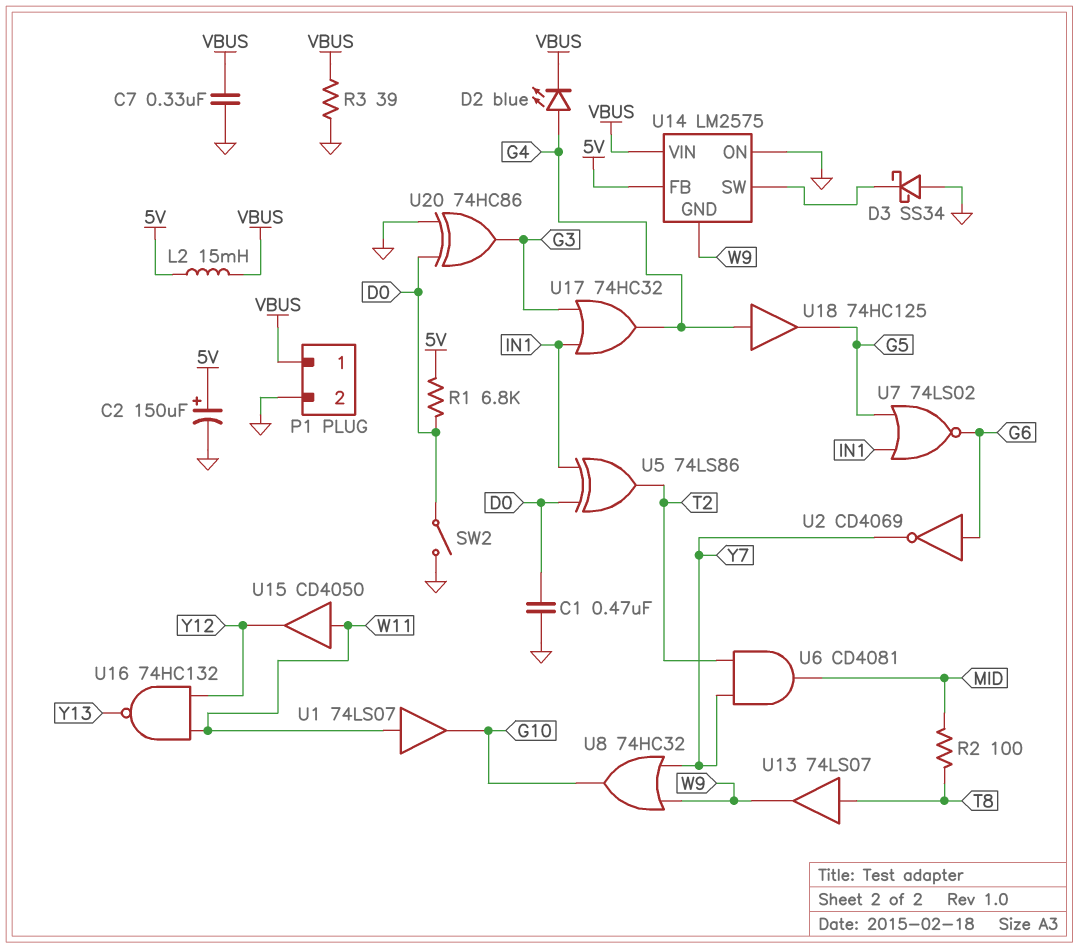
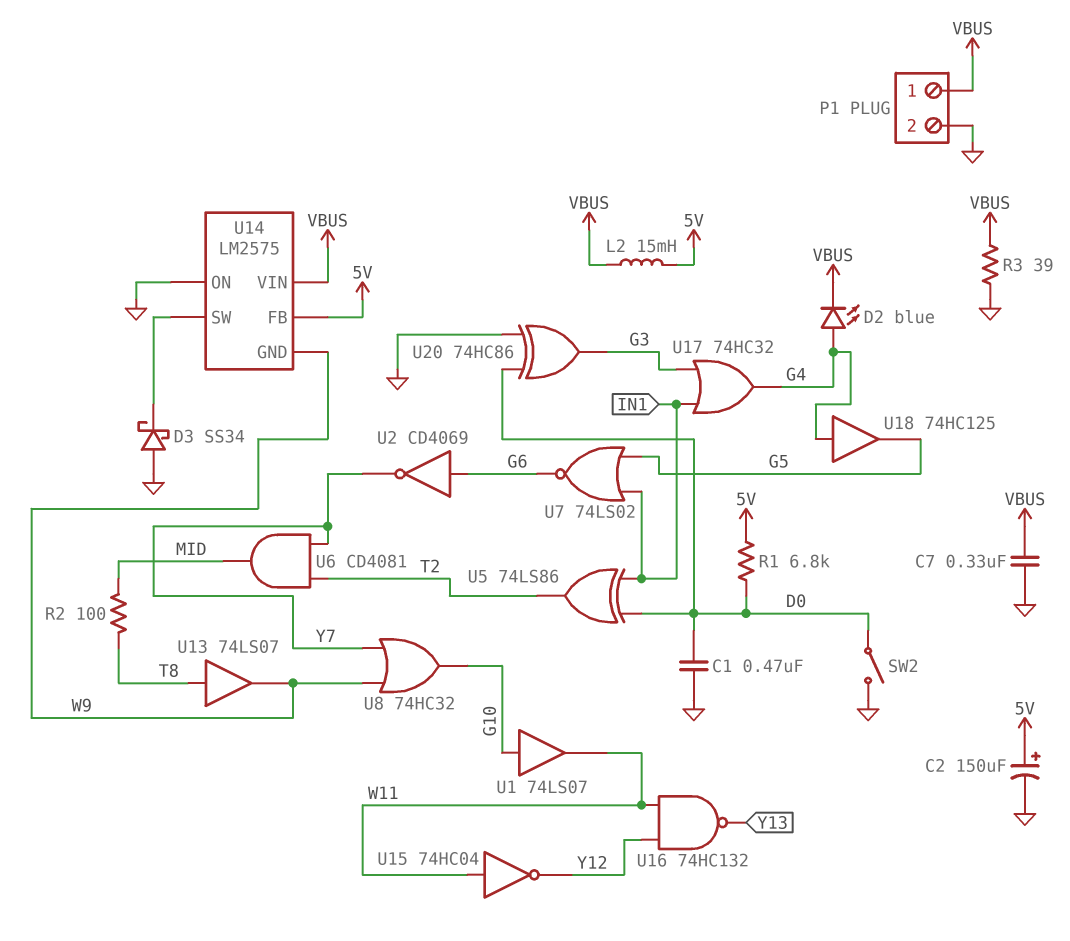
U1: buffer 74LS07 (in W11, out G10) -> buffer 74LS07 (in G10, out W11)
U15: buffer CD4050 (in W11, out Y12) -> NOT 74HC04 (in W11, out Y12)

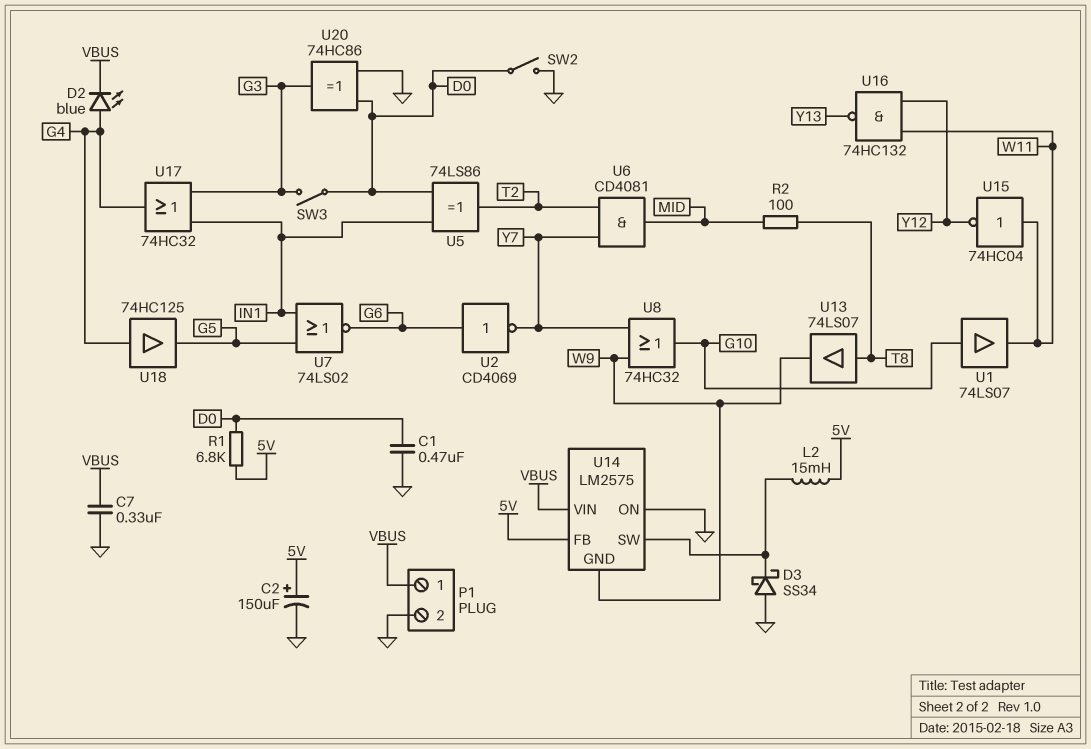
L2: 15mH (5V, VBUS) -> 15mH (5V, U14/SW)
R3: 39 (GND, VBUS) -> none
SW3: none -> switch (D0, G3)

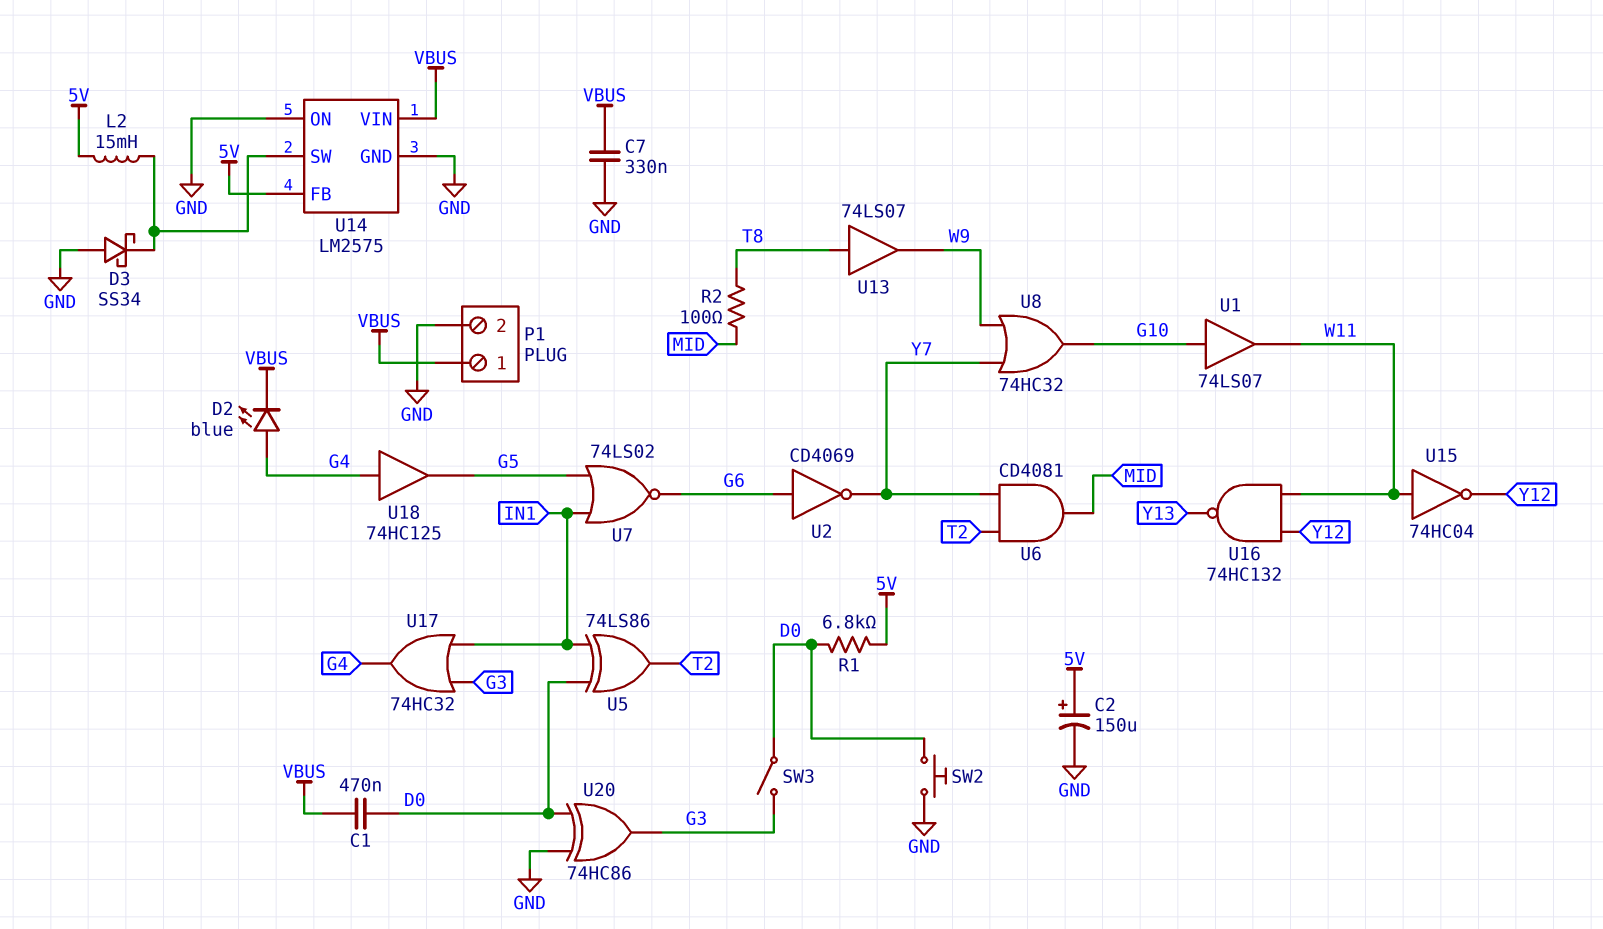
C1: 470nF (D0, GND) -> 470nF (D0, VBUS)
SW2: switch (D0, GND) -> button (D0, GND)
U14 pin GND: W9 -> GND

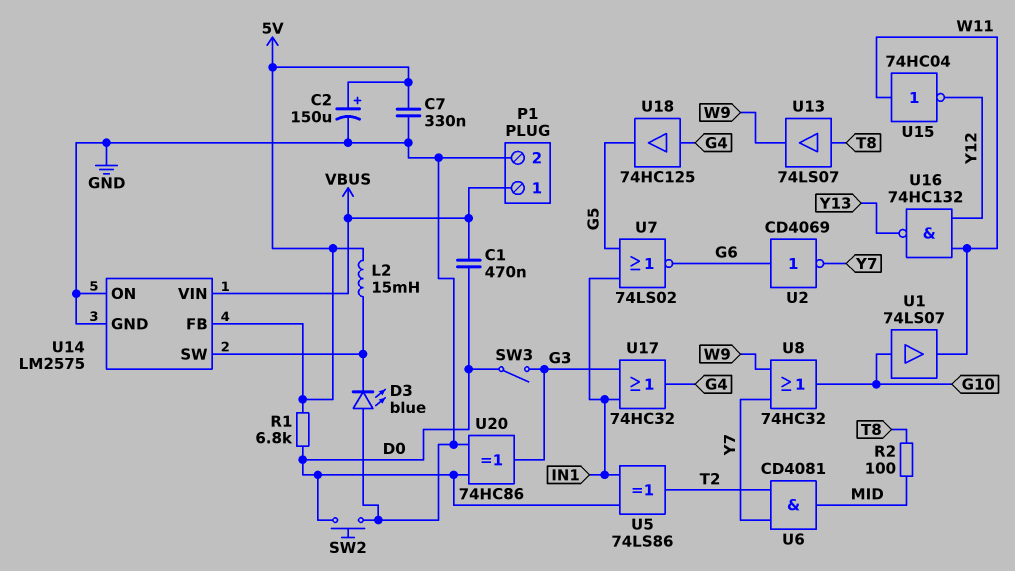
C7: 330nF (GND, VBUS) -> 330nF (5V, GND)
D2: LED blue (A G4, K VBUS) -> none
D3: schottky SS34 (A GND, K U14/SW) -> LED blue (A GND, K U14/SW)

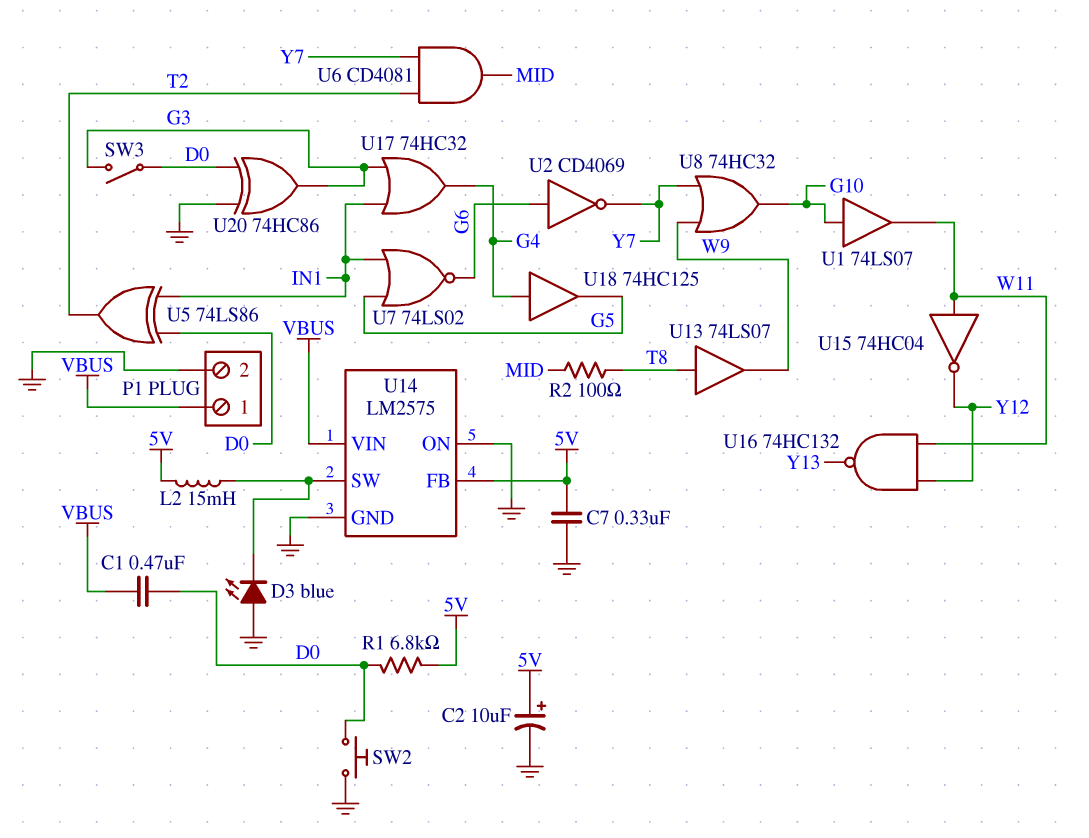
C2: 150uF (plus 5V, minus GND) -> 10uF (plus 5V, minus GND)

